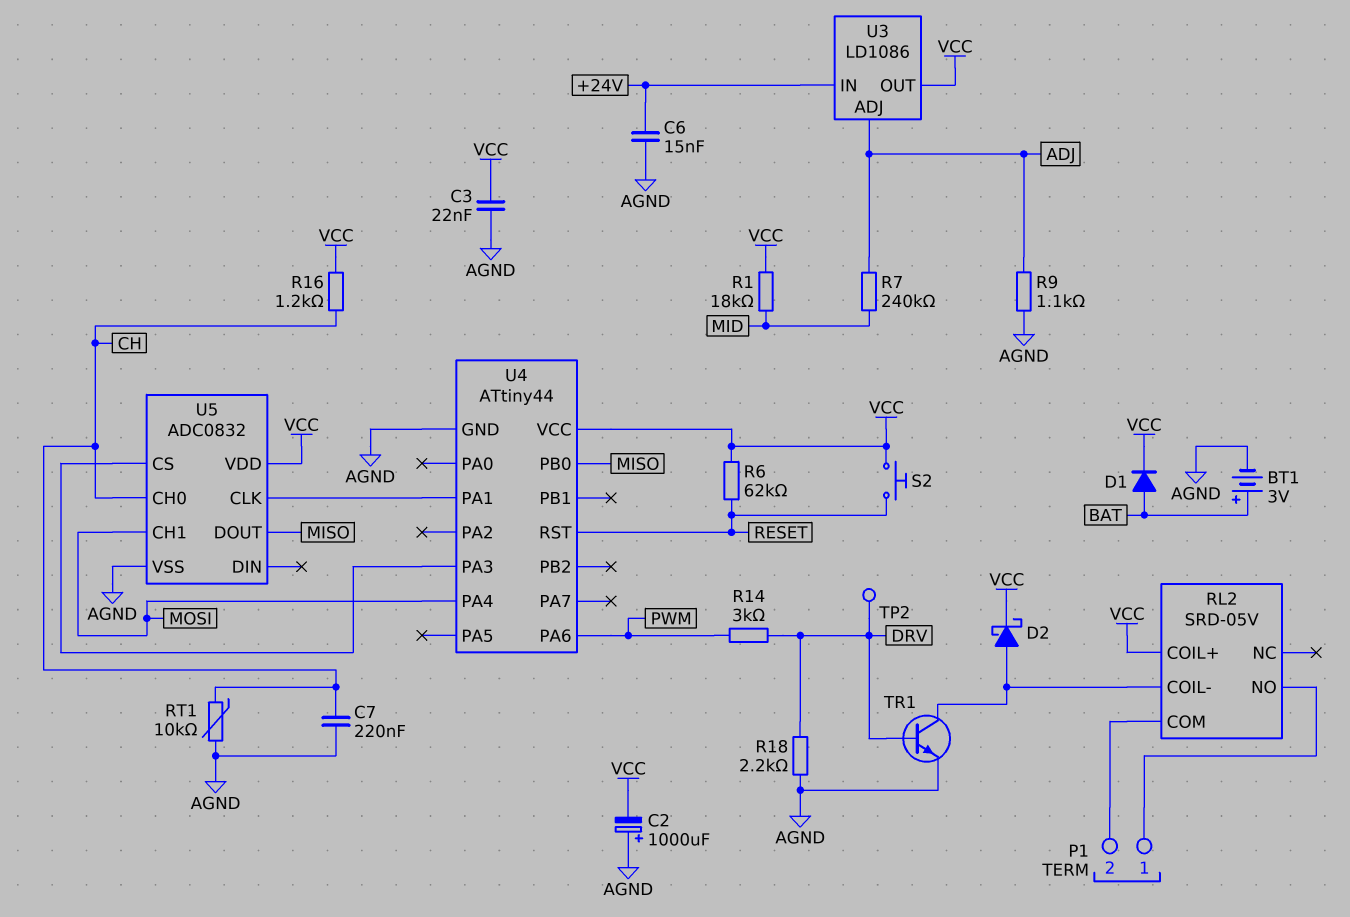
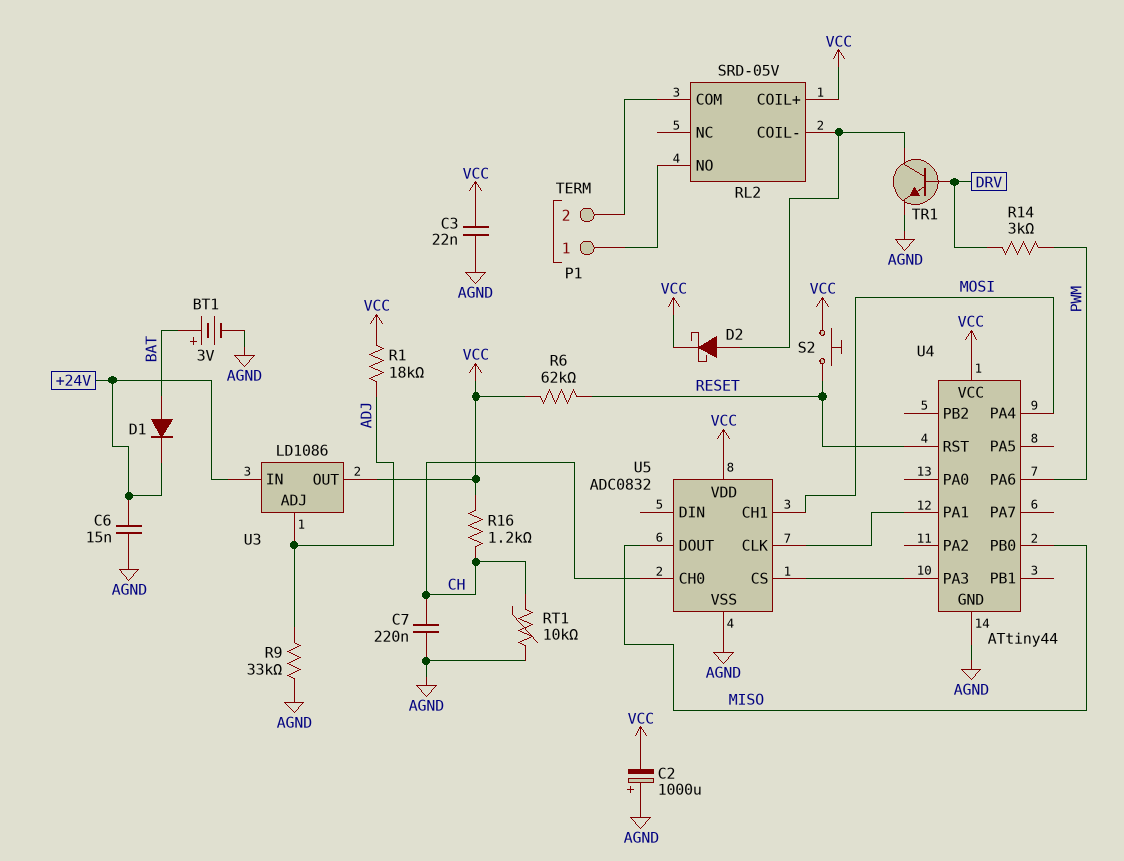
D1: diode (A BAT, K VCC) -> diode (A BAT, K +24V)
R1: 18k (MID, VCC) -> 18k (ADJ, VCC)
R7: 240k (ADJ, MID) -> none
R9: 1.1k (ADJ, AGND) -> 33k (ADJ, AGND)
R18: 2.2k (AGND, DRV) -> none
TP2: test point (DRV) -> none

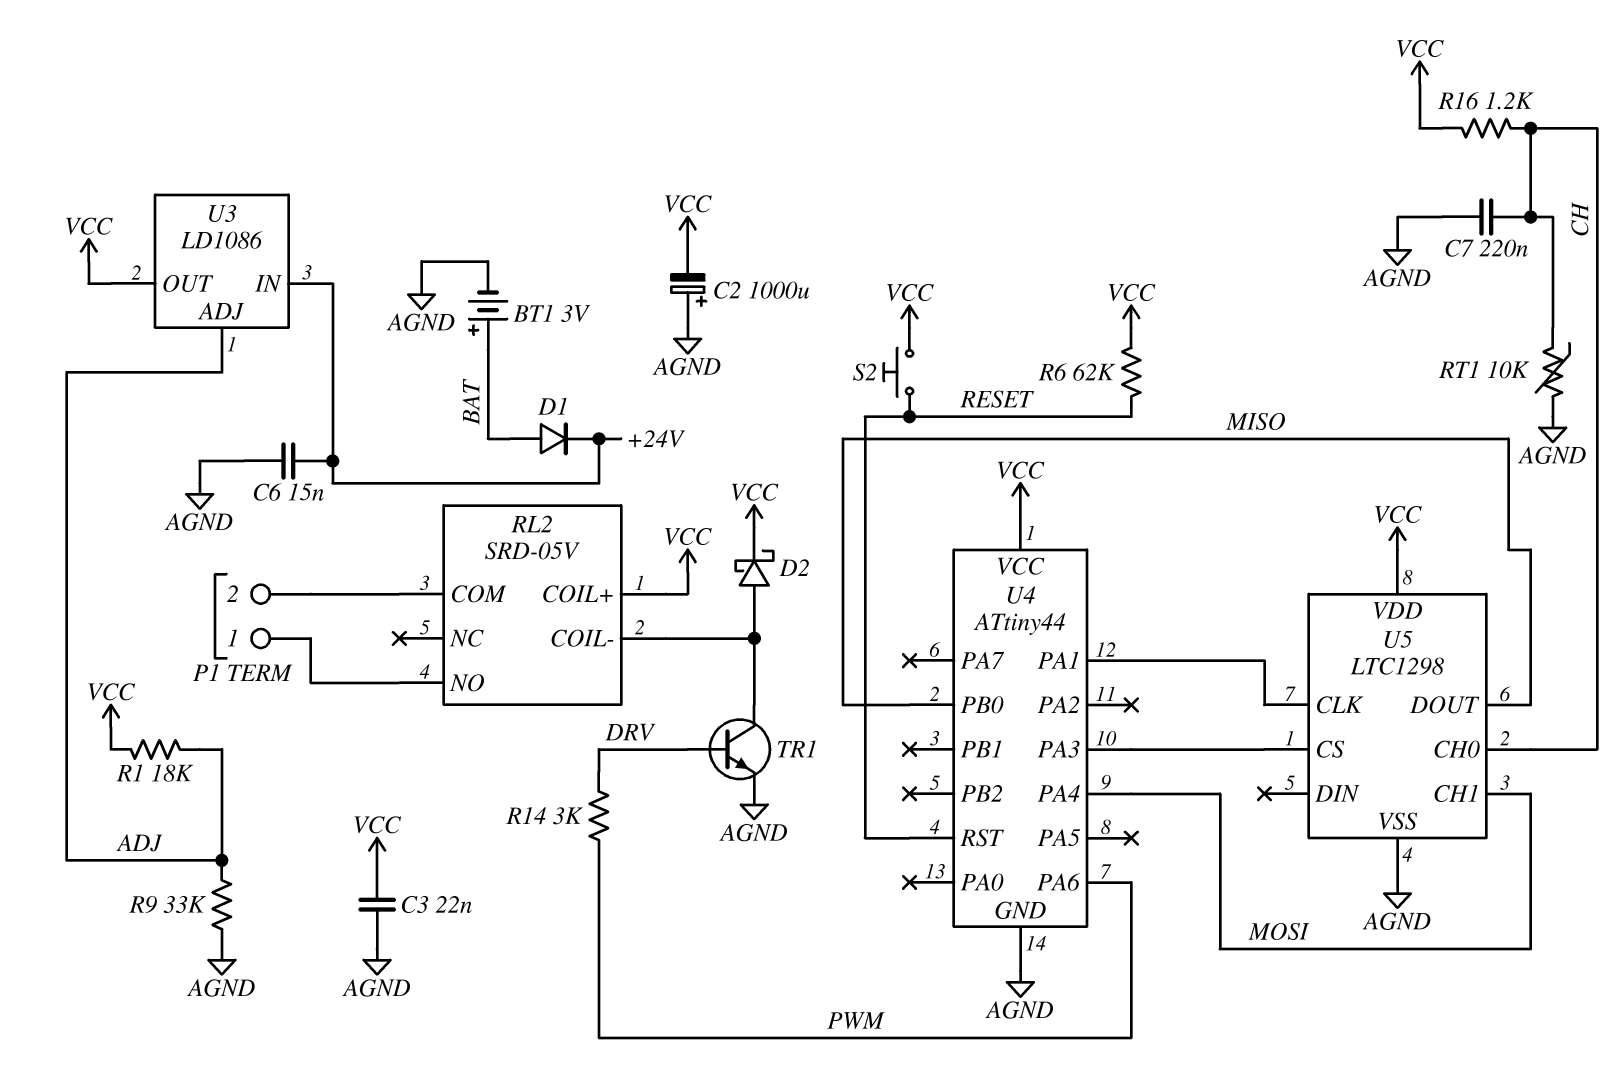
U5: ADC0832 -> LTC1298

